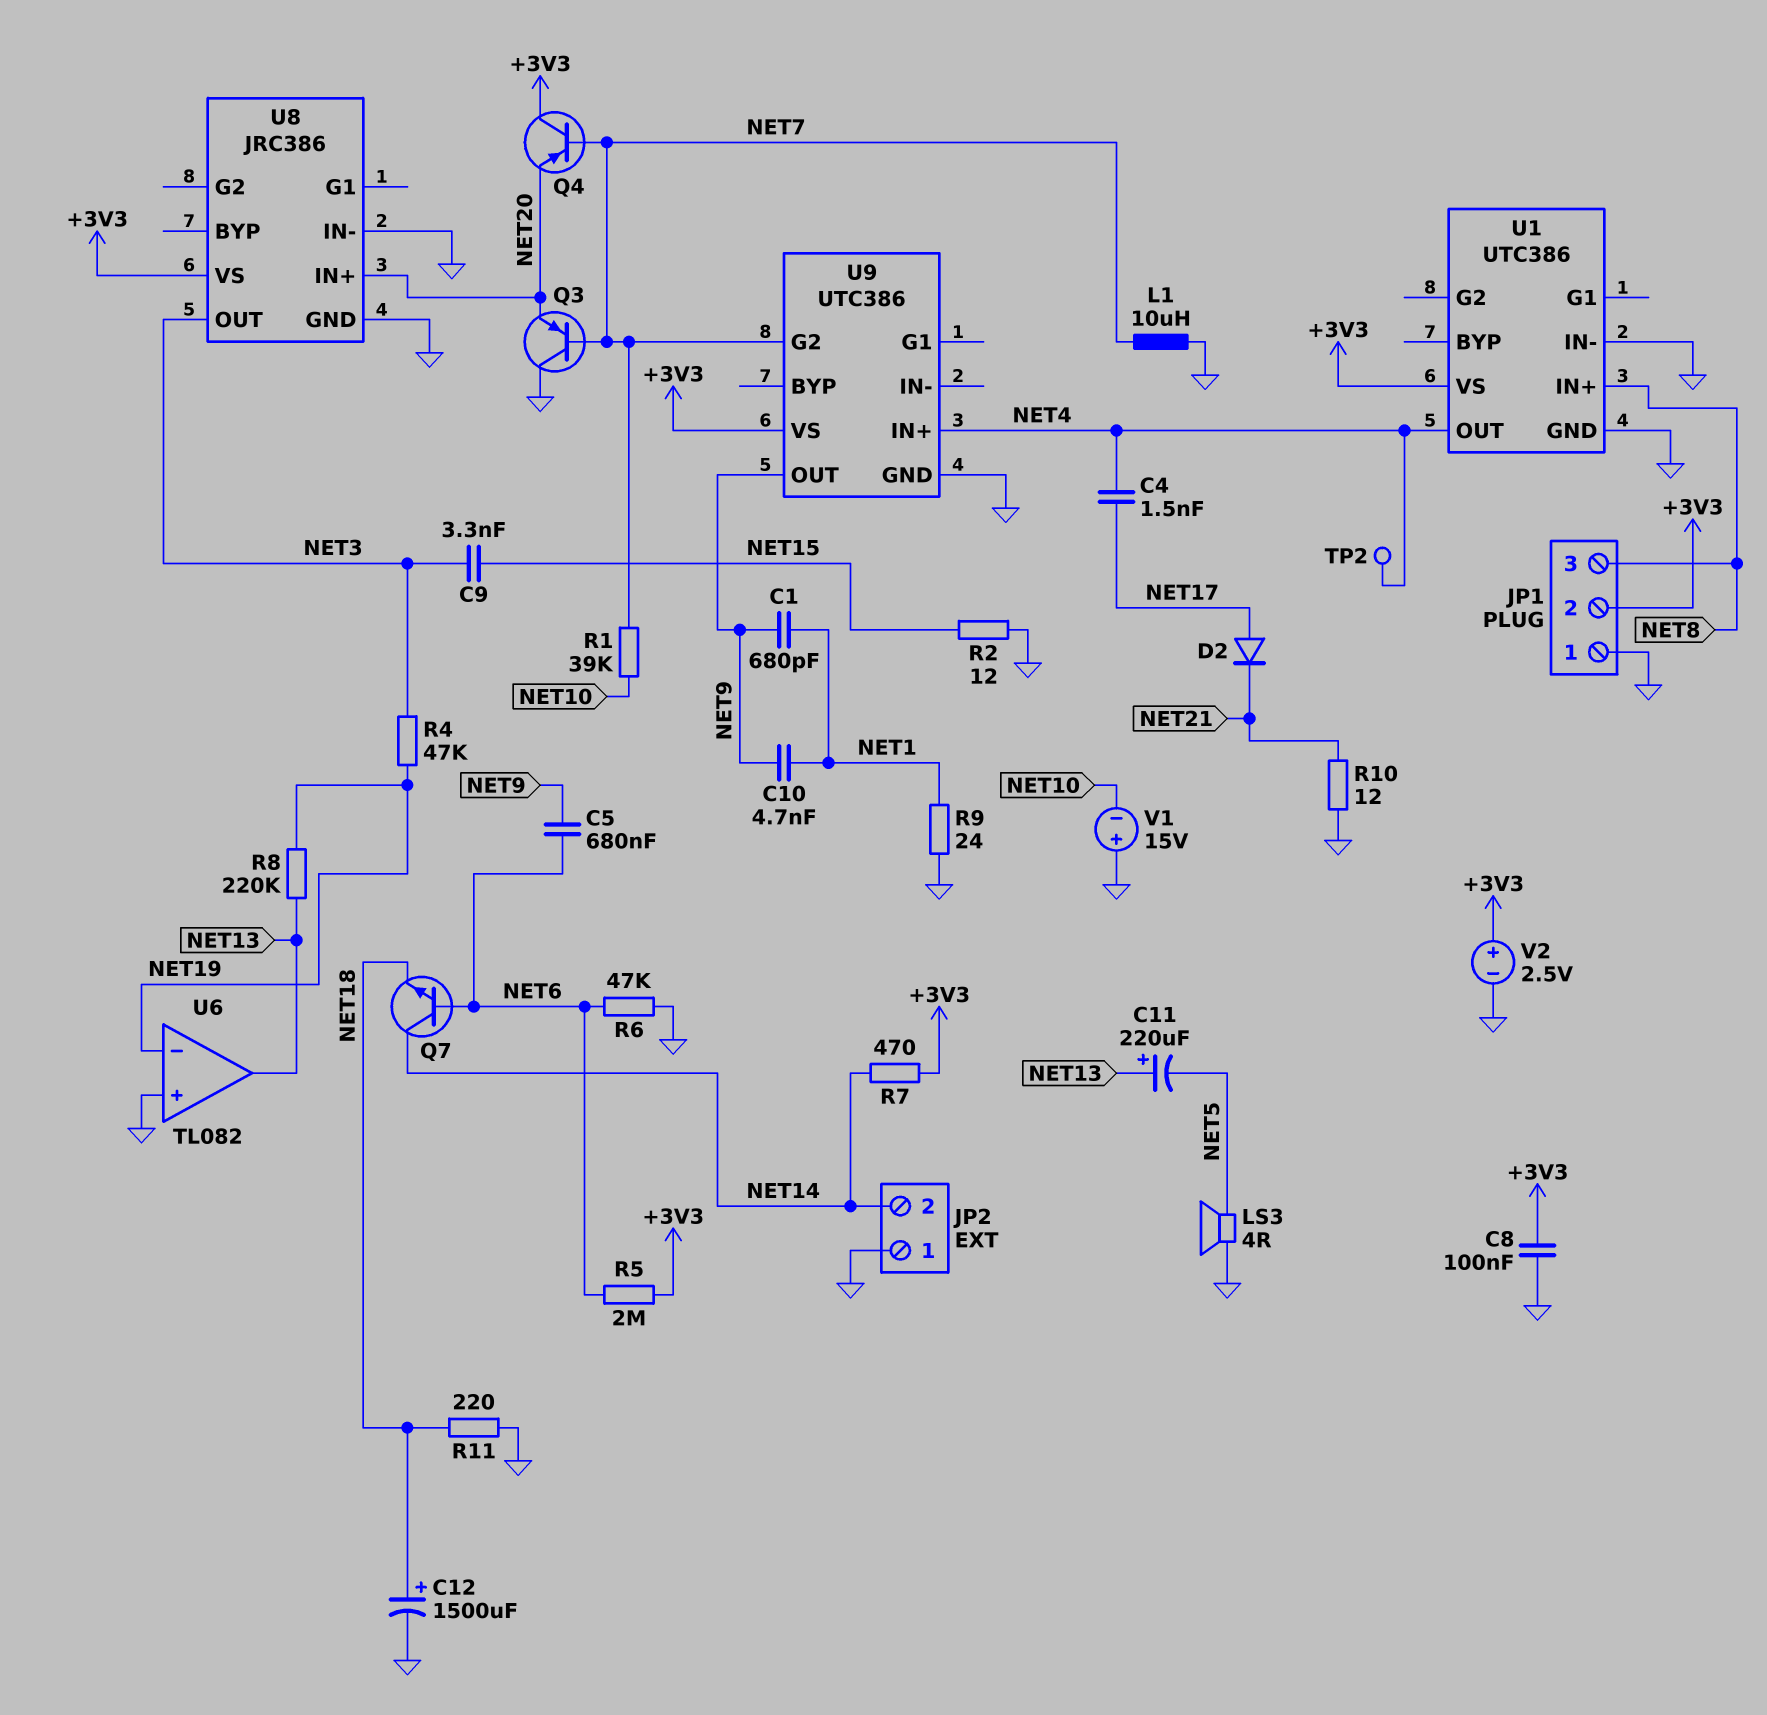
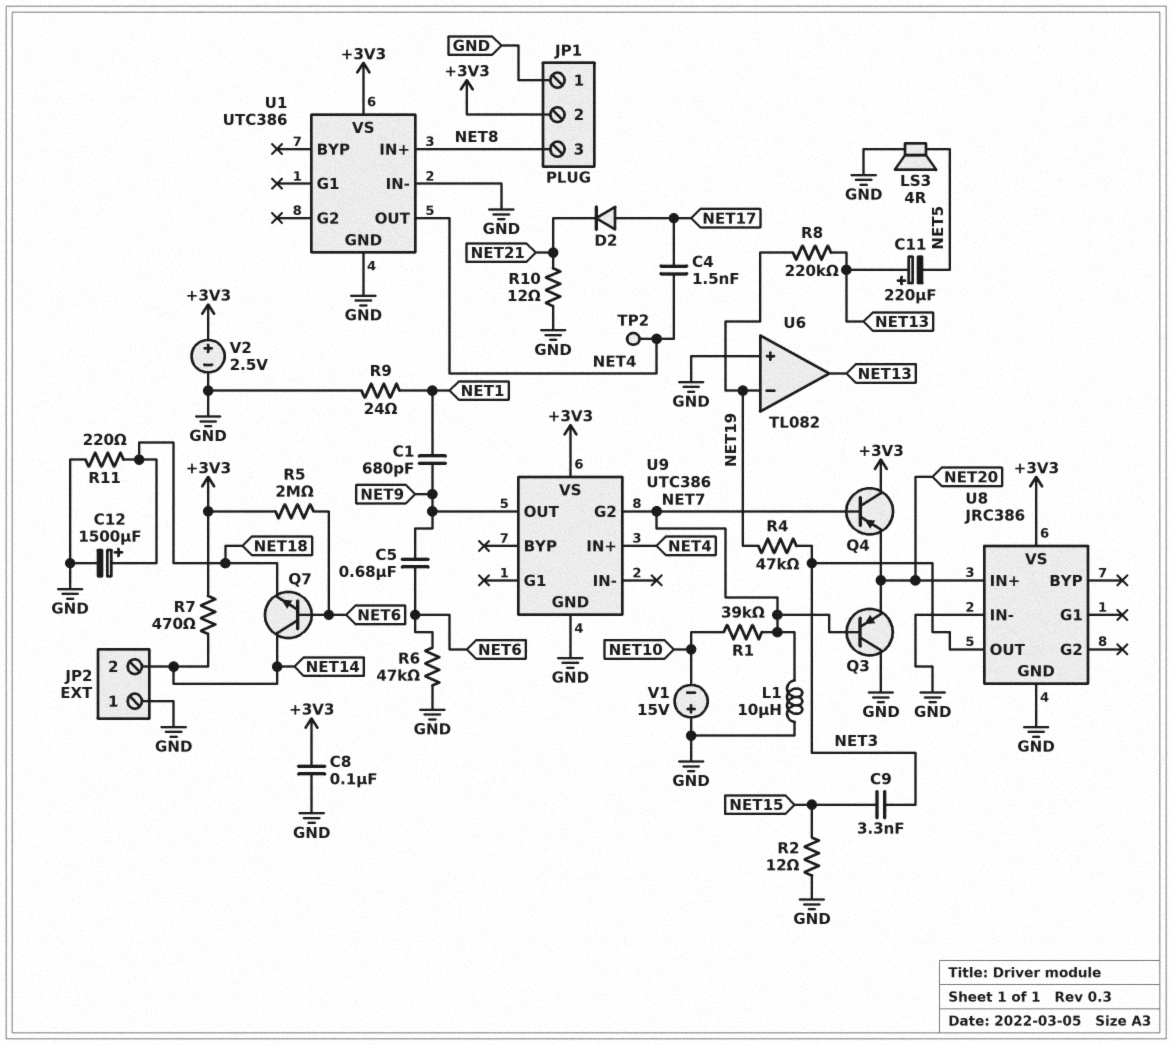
C10: 4.7nF (NET1, NET9) -> none

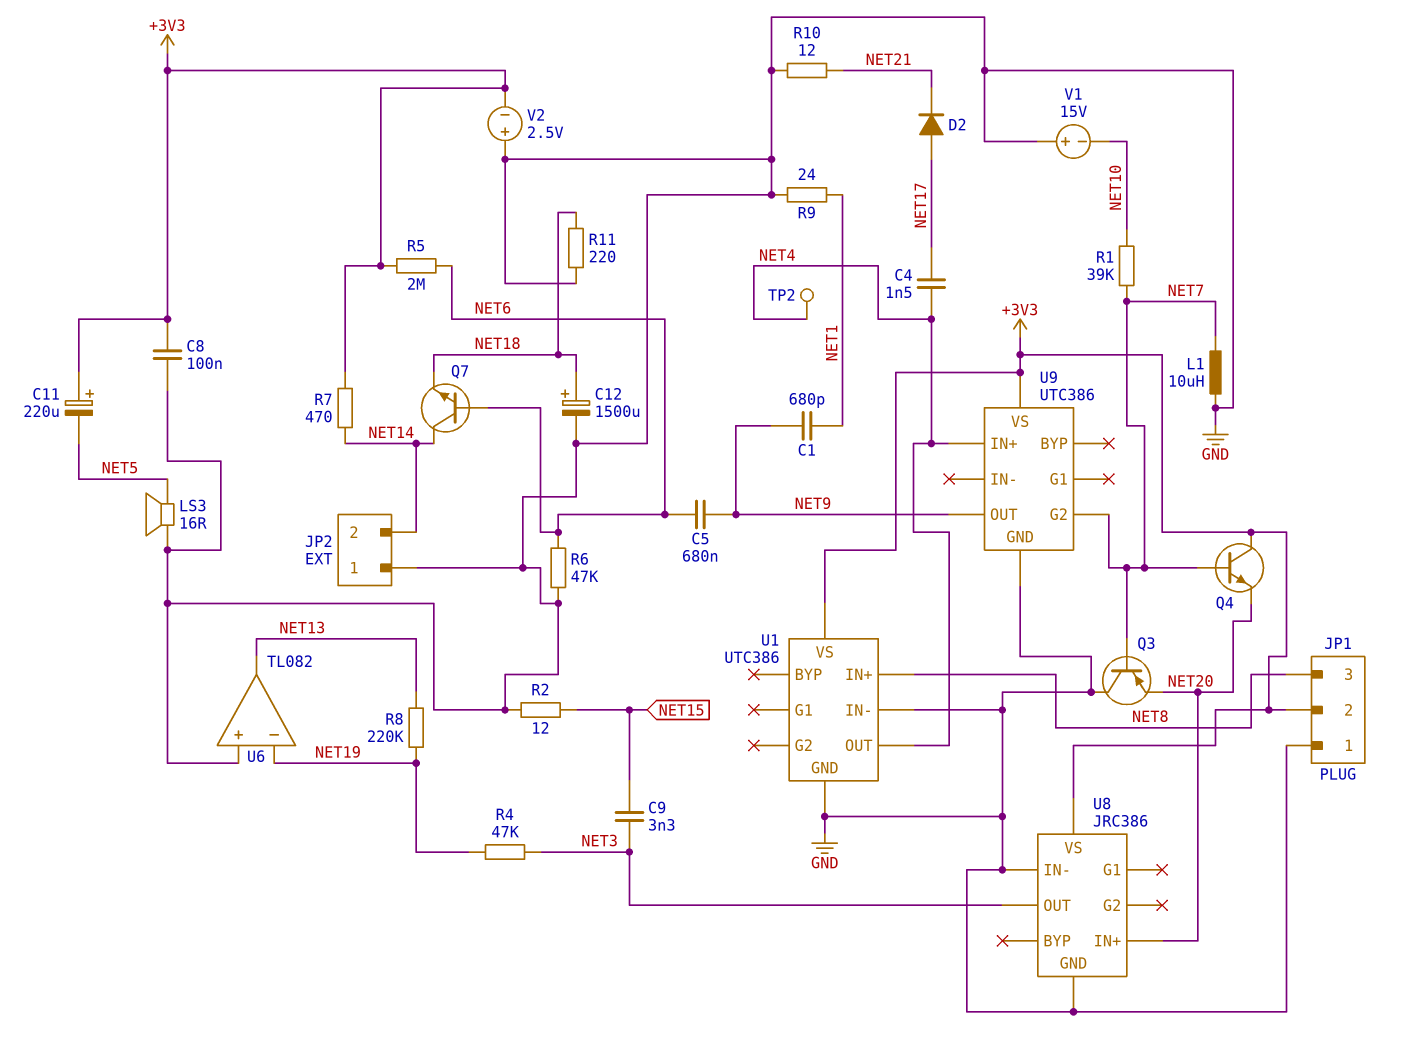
C11: 220uF (plus NET13, minus NET5) -> 220uF (plus +3V3, minus NET5)
LS3: speaker 4R (GND, NET5) -> speaker 16R (GND, NET5)
Q4: PNP (B NET7, C +3V3, E NET20) -> NPN (B NET7, C +3V3, E NET20)
V2: 2.5V (plus +3V3, minus GND) -> 2.5V (plus GND, minus +3V3)

